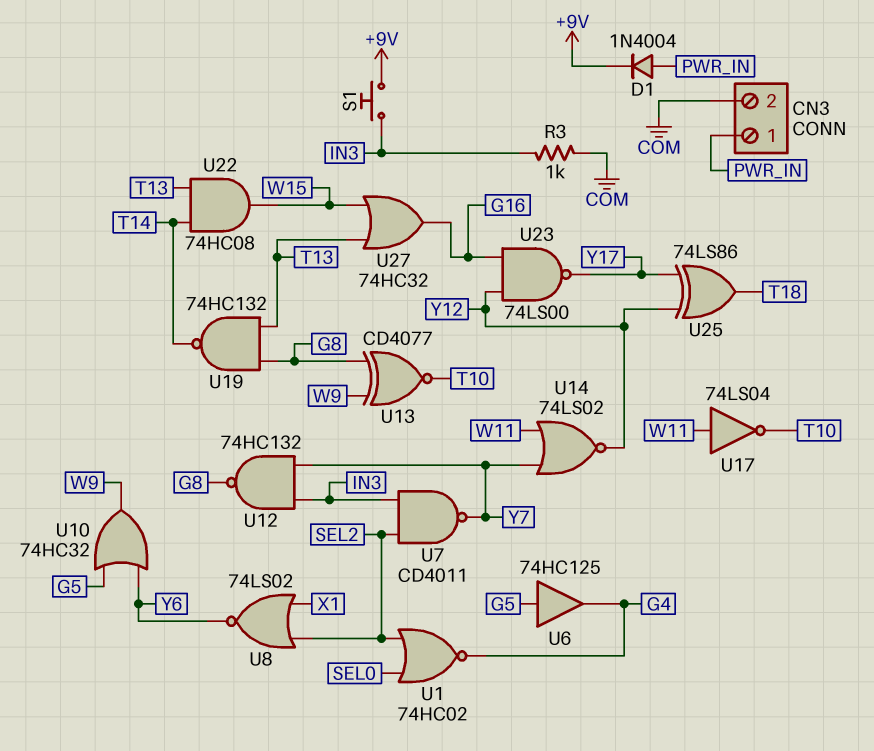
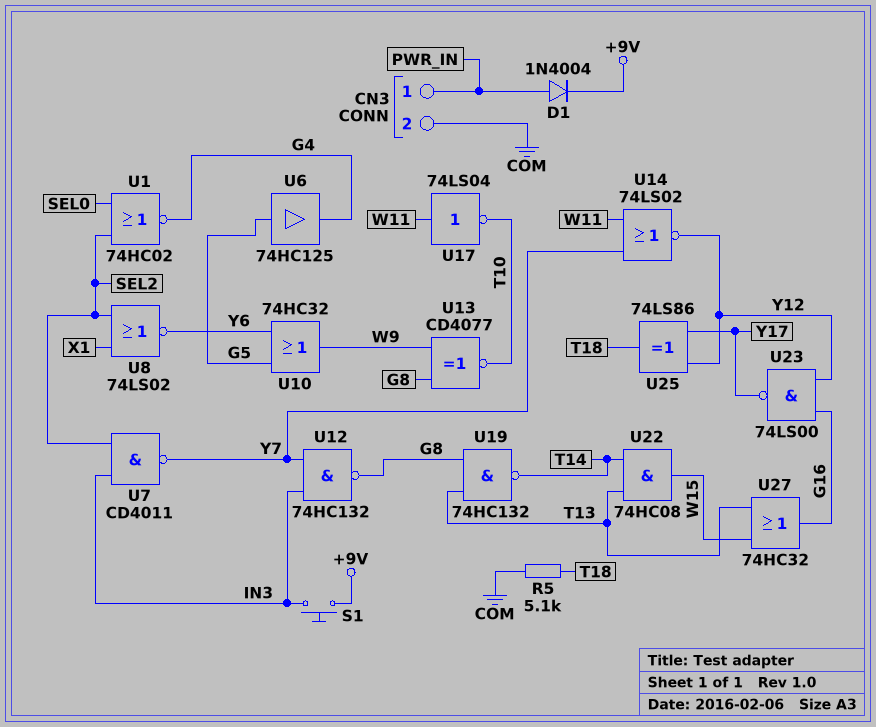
R3: 1k (COM, IN3) -> none
R5: none -> 5.1k (COM, T18)

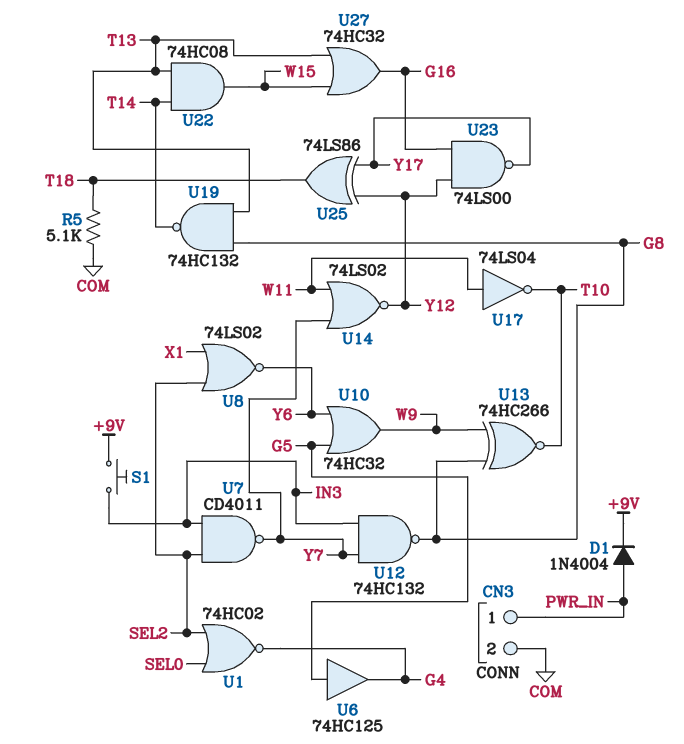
U13: XNOR CD4077 (in G8, in W9, out T10) -> XNOR 74HC266 (in G8, in W9, out T10)

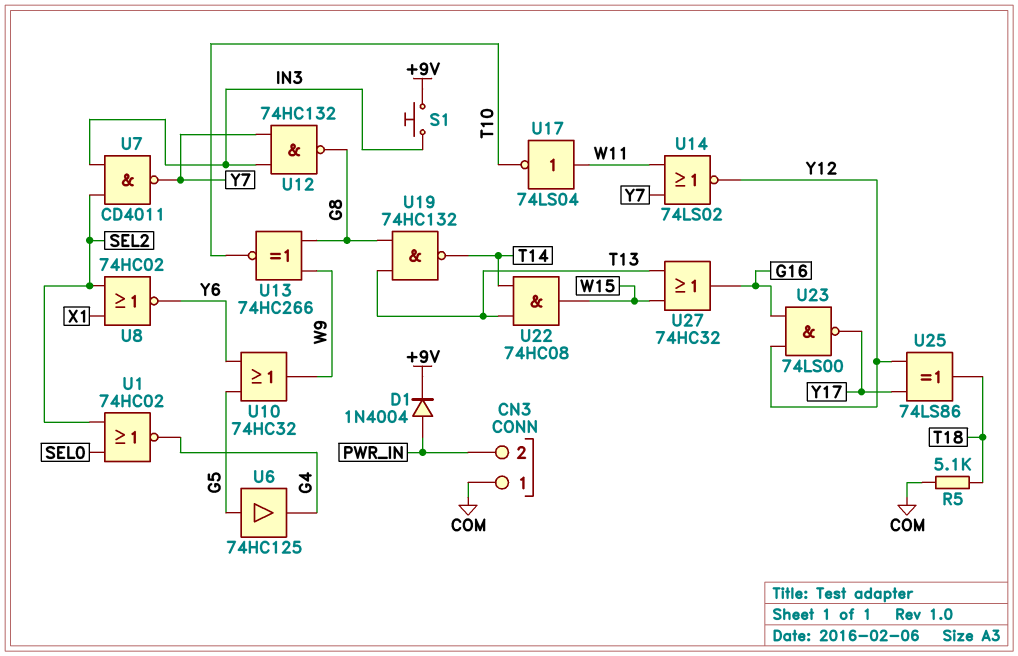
CN3 pin 1: PWR_IN -> COM
CN3 pin 2: COM -> PWR_IN
U8: NOR 74LS02 (in SEL2, in X1, out Y6) -> NOR 74HC02 (in SEL2, in X1, out Y6)

